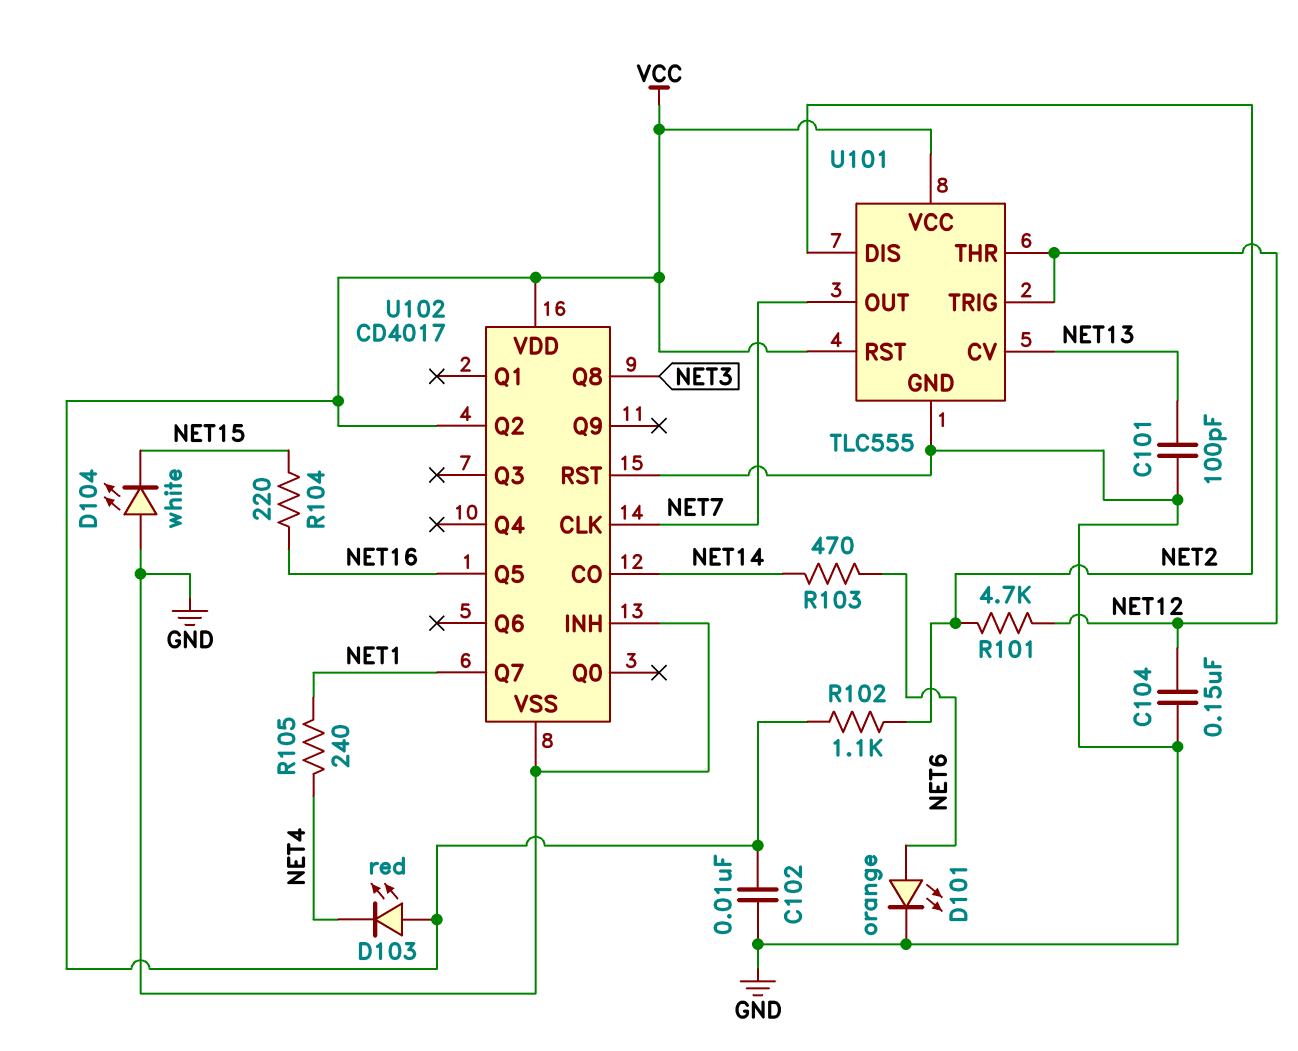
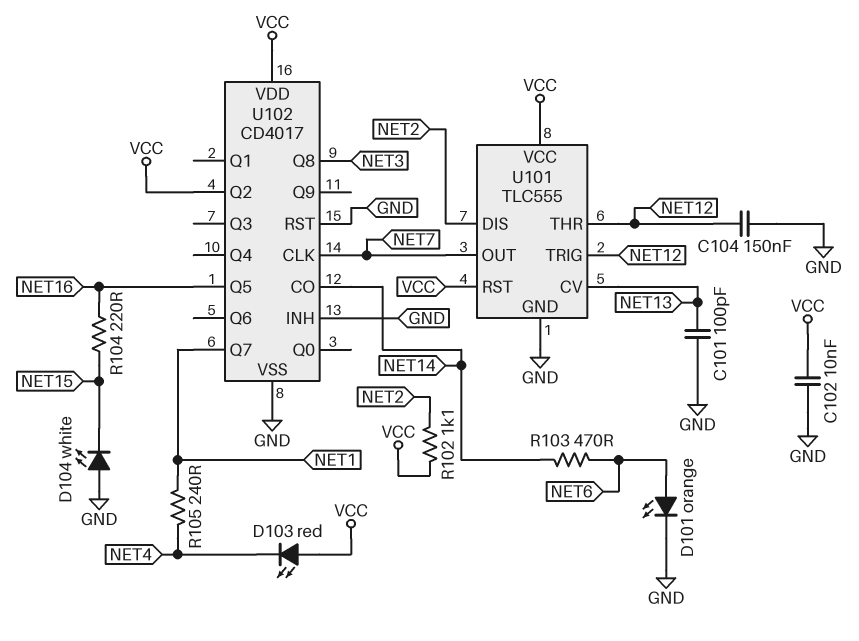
R101: 4.7k (NET2, NET12) -> none

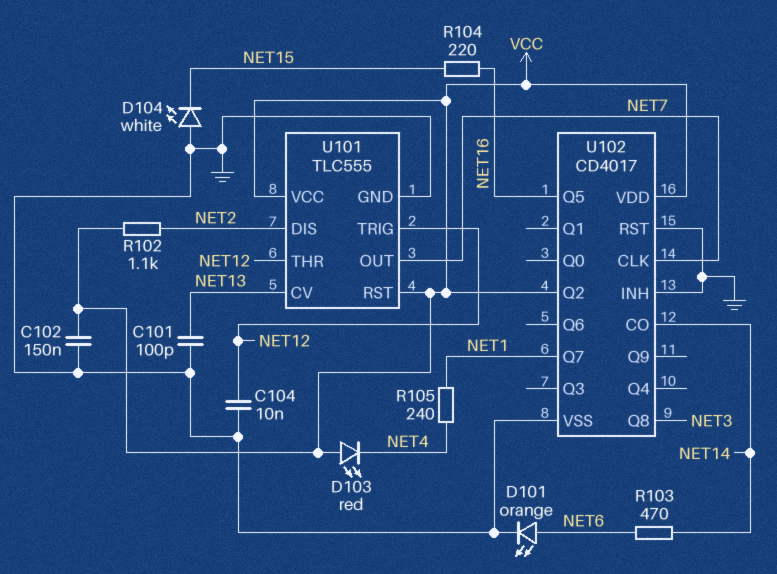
C102: 10nF (GND, VCC) -> 150nF (GND, VCC)
C104: 150nF (GND, NET12) -> 10nF (GND, NET12)

